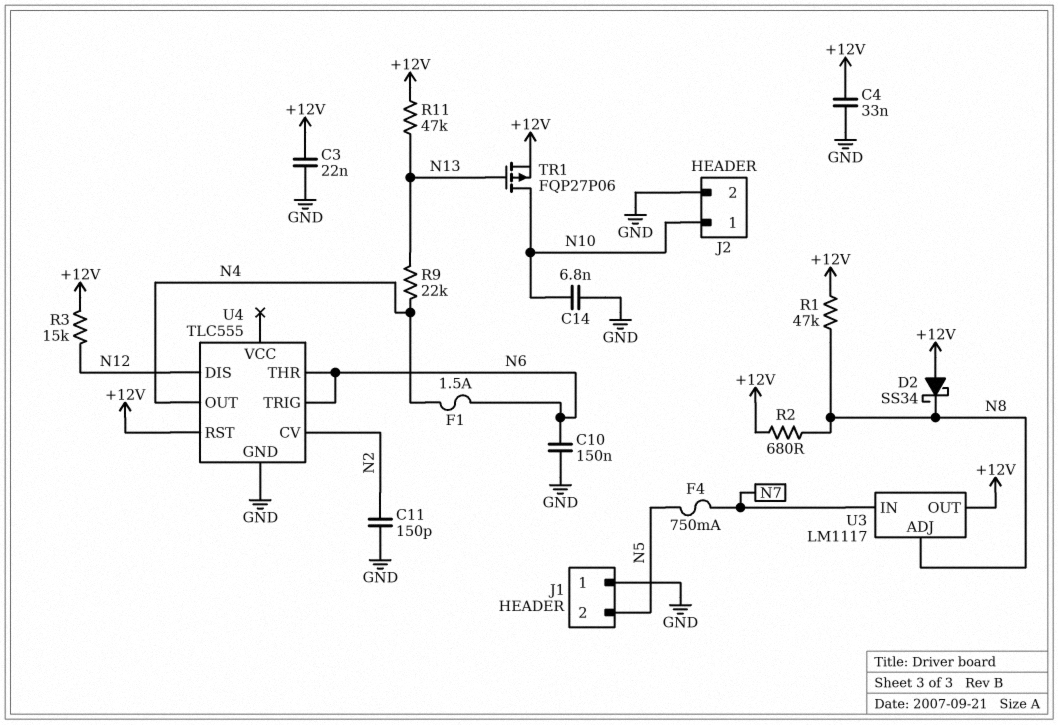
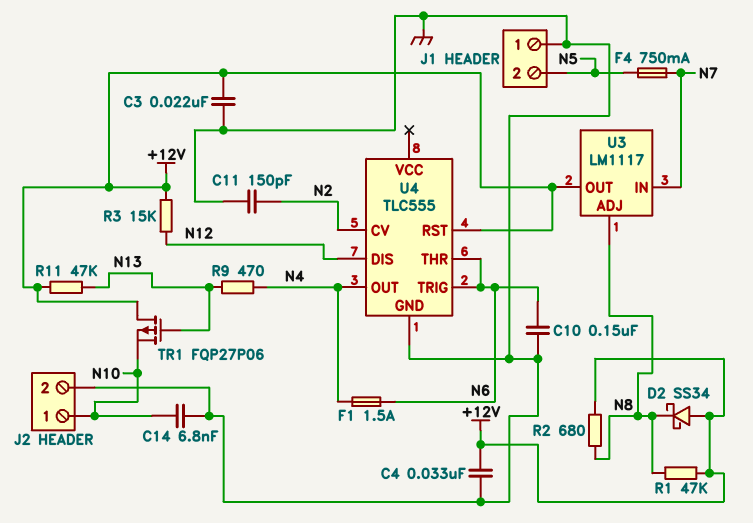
R9: 22k (N4, N13) -> 470 (N4, N13)
TR1: PMOS FQP27P06 (G N13, D N10, S +12V) -> PMOS FQP27P06 (G N13, D +12V, S N10)

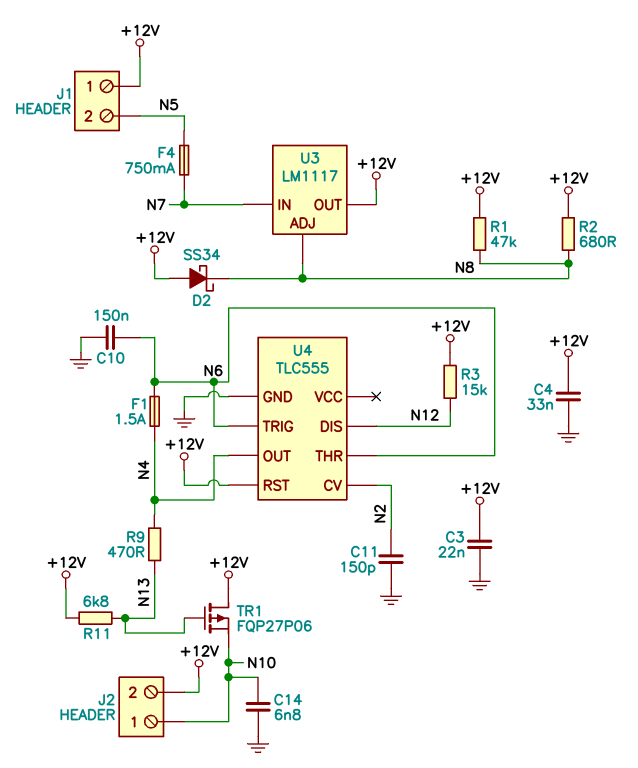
J1 pin 1: GND -> +12V
J2 pin 2: GND -> +12V
R11: 47k (+12V, N13) -> 6.8k (+12V, N13)

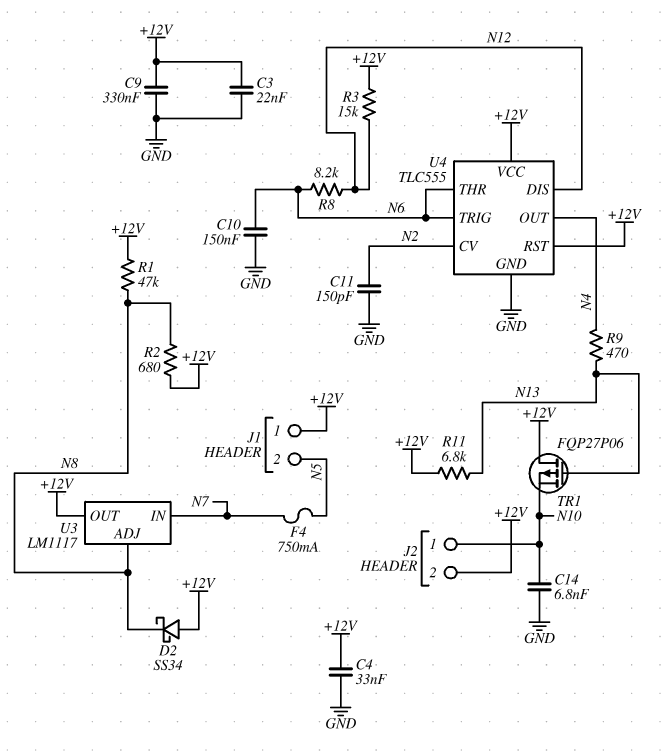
C9: none -> 330nF (+12V, GND)
F1: 1.5A (N4, N6) -> none
R8: none -> 8.2k (N6, N12)
U4 pin VCC: none -> +12V

